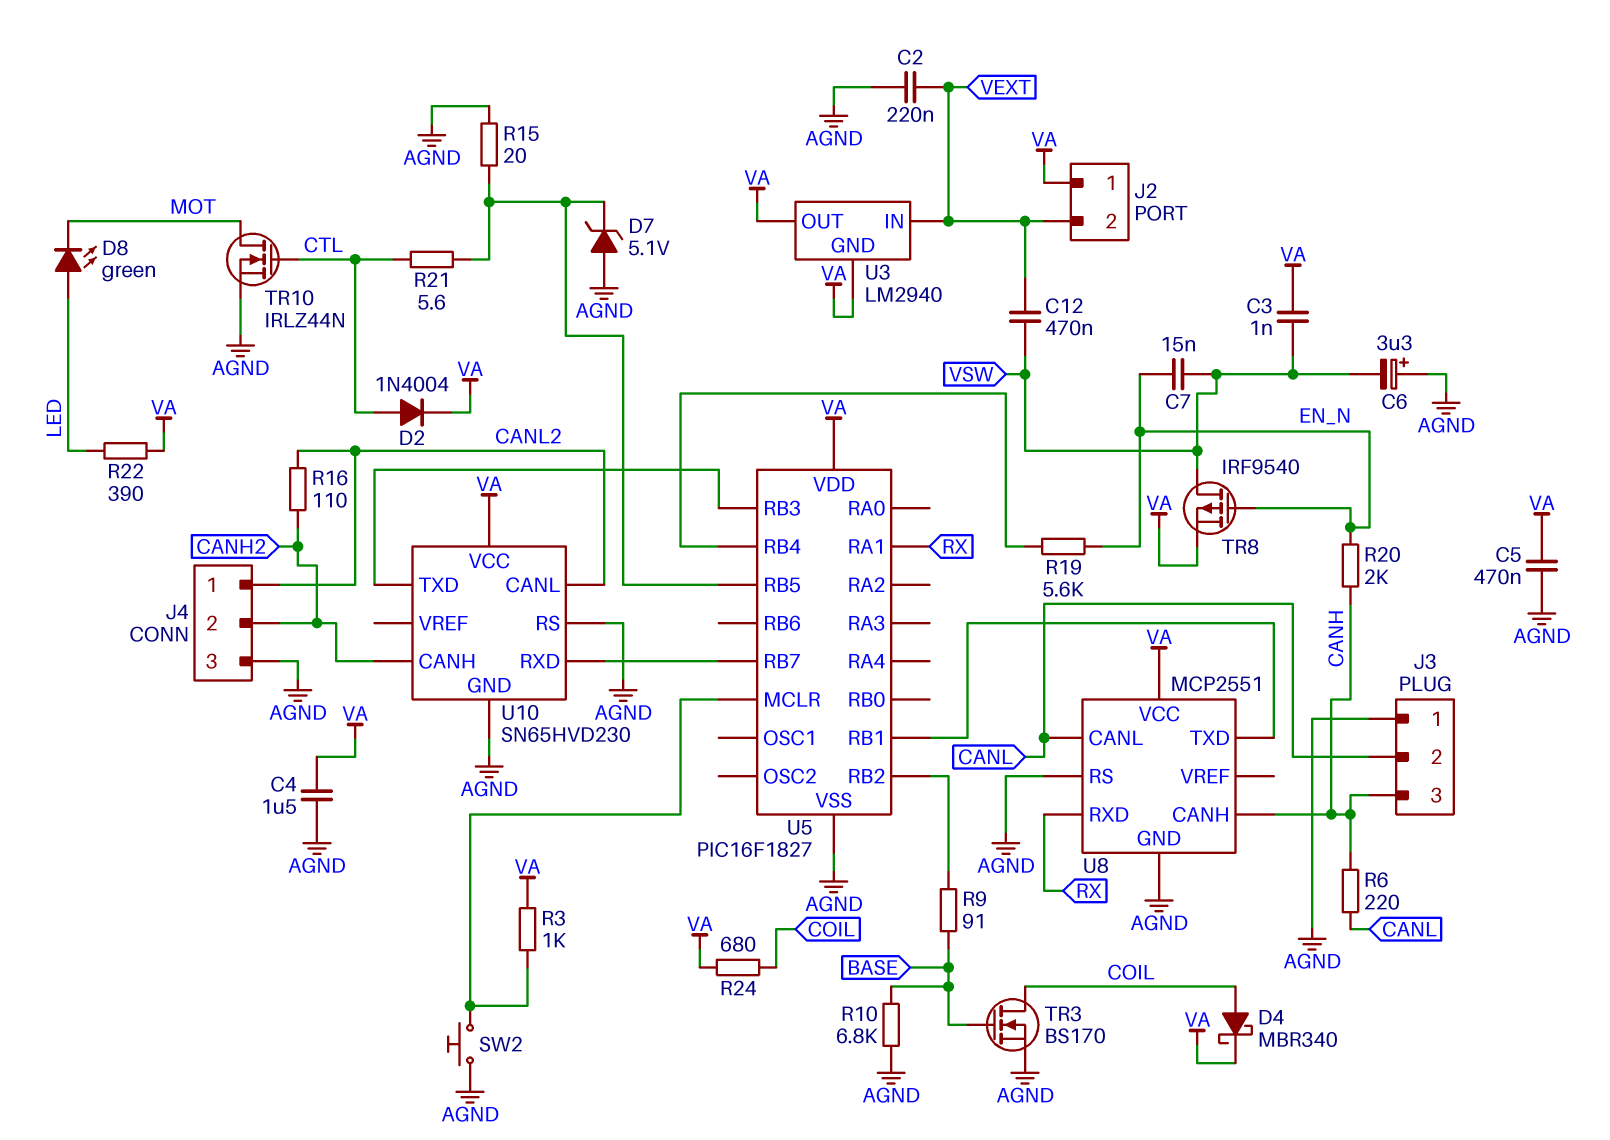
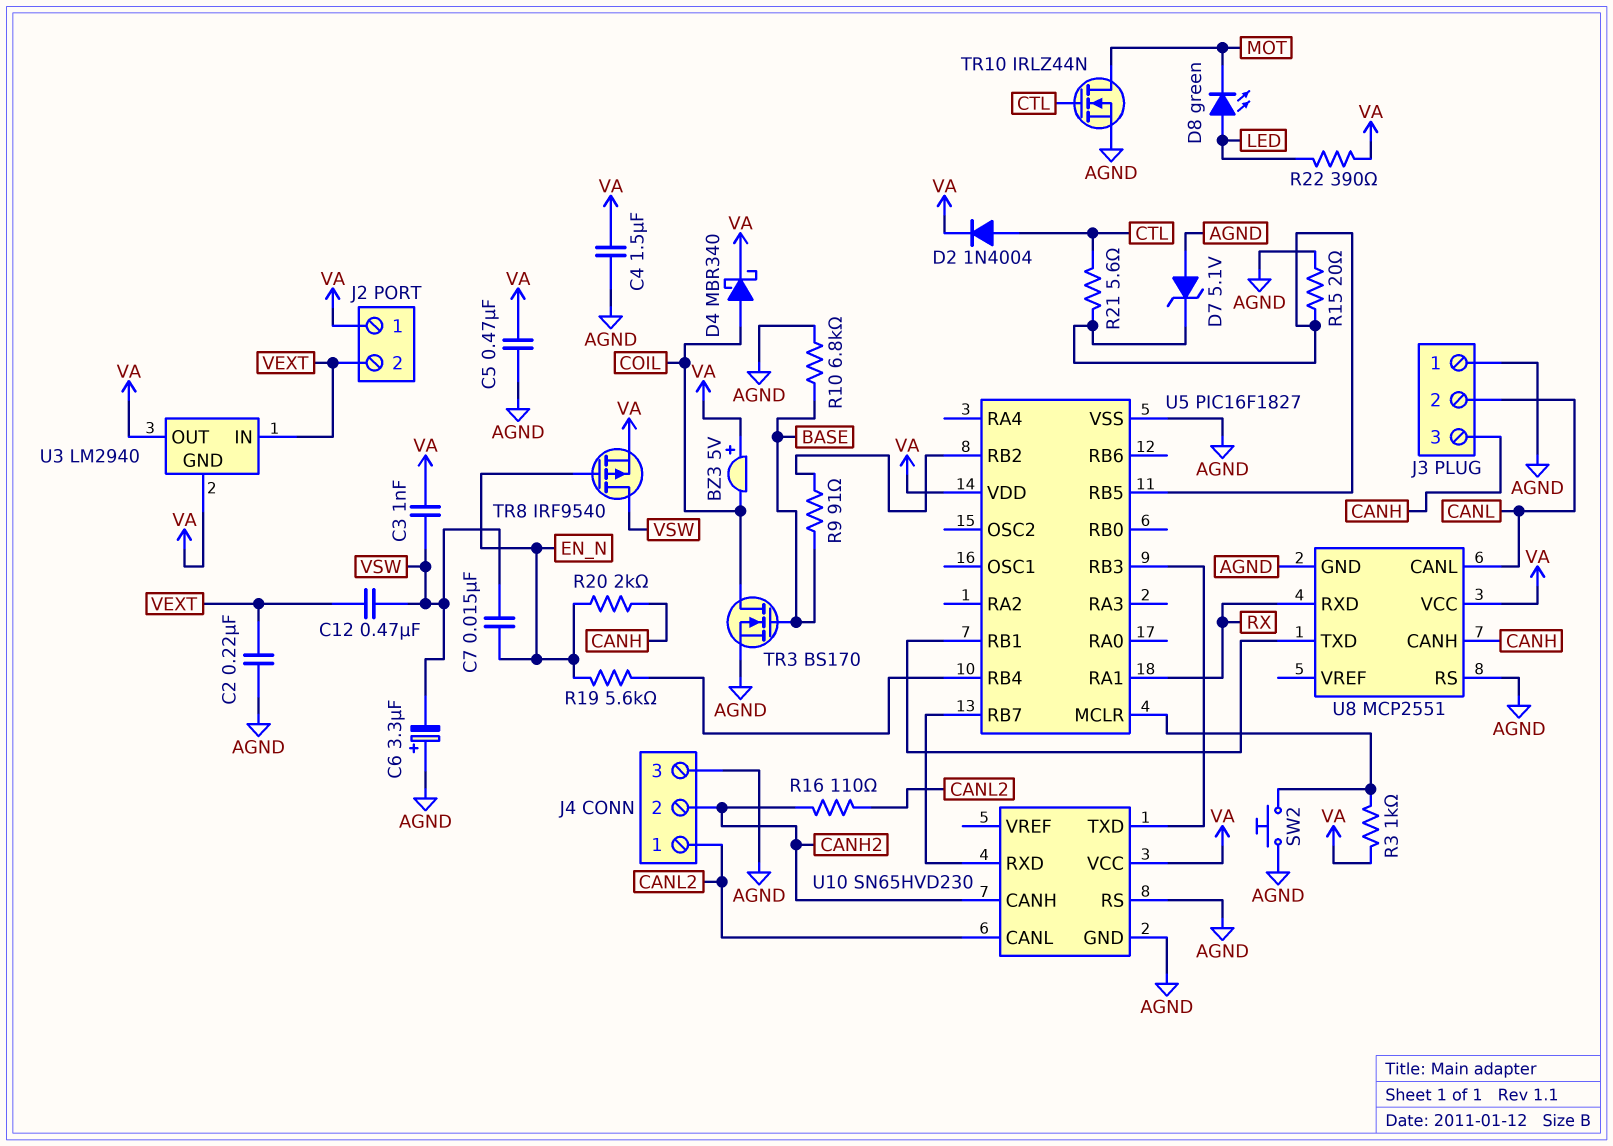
BZ3: none -> buzzer 5V (plus VA, minus COIL)
R6: 220 (CANH, CANL) -> none
R24: 680 (COIL, VA) -> none

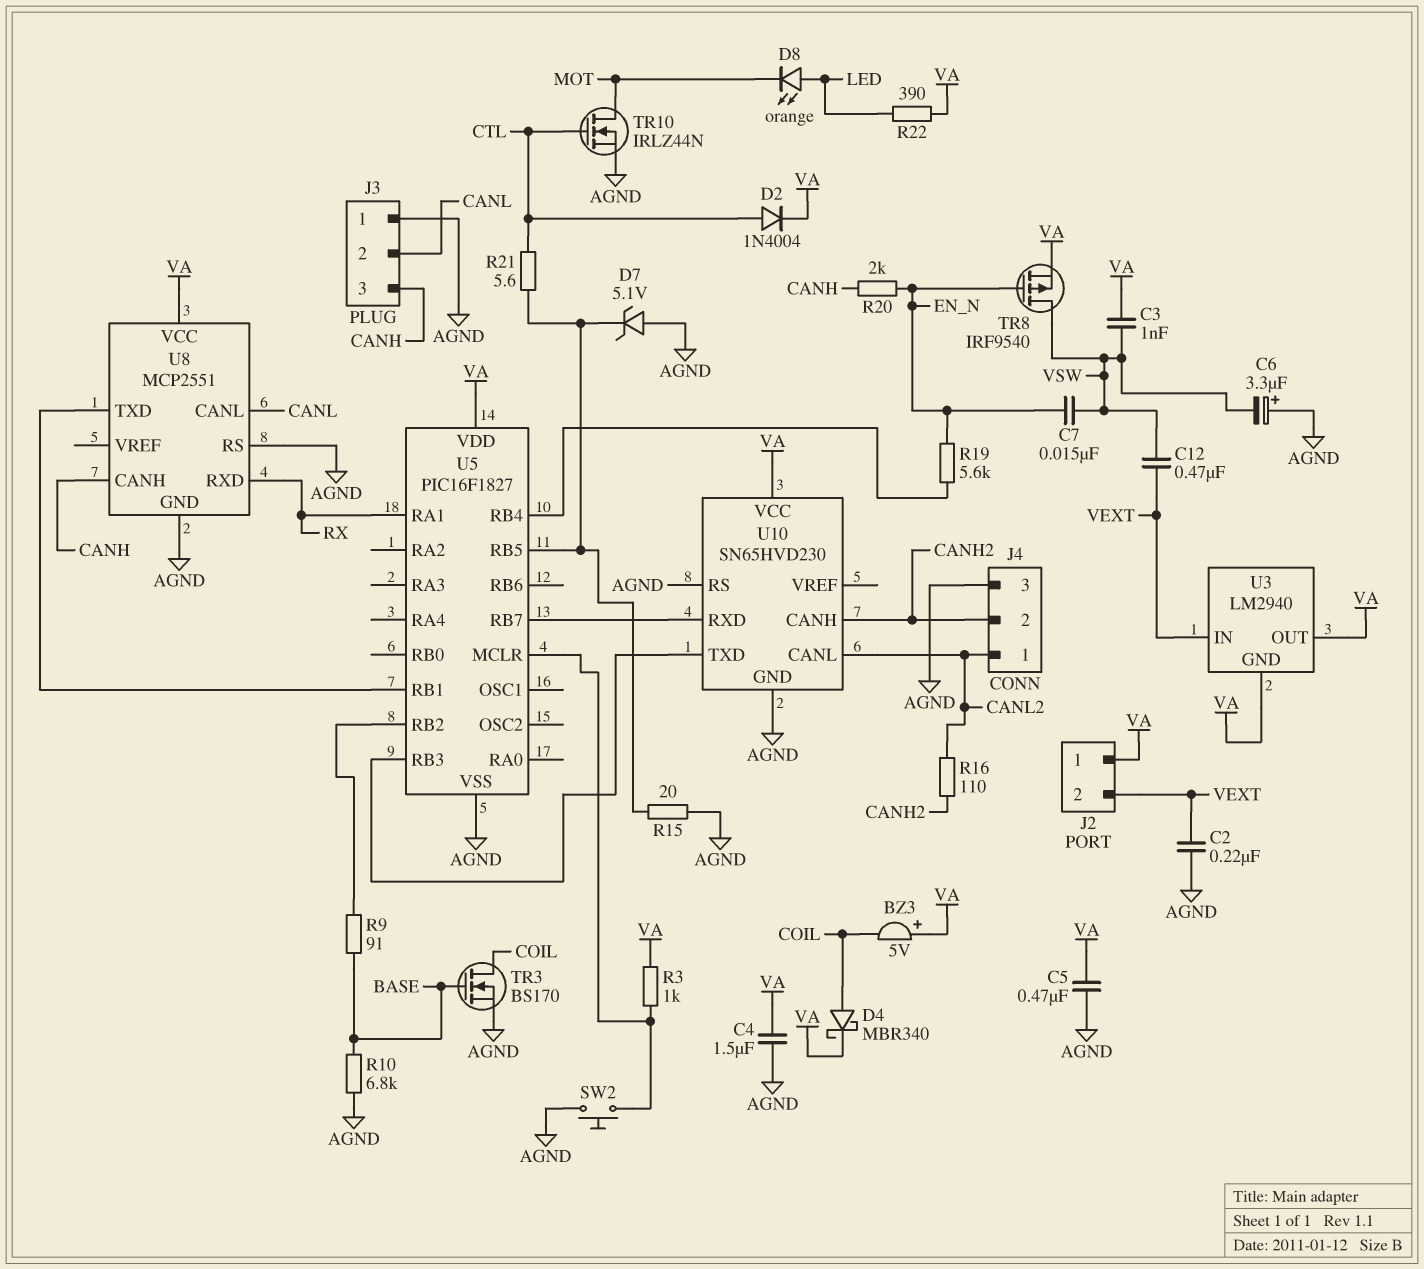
D8: LED green (A LED, K MOT) -> LED orange (A LED, K MOT)

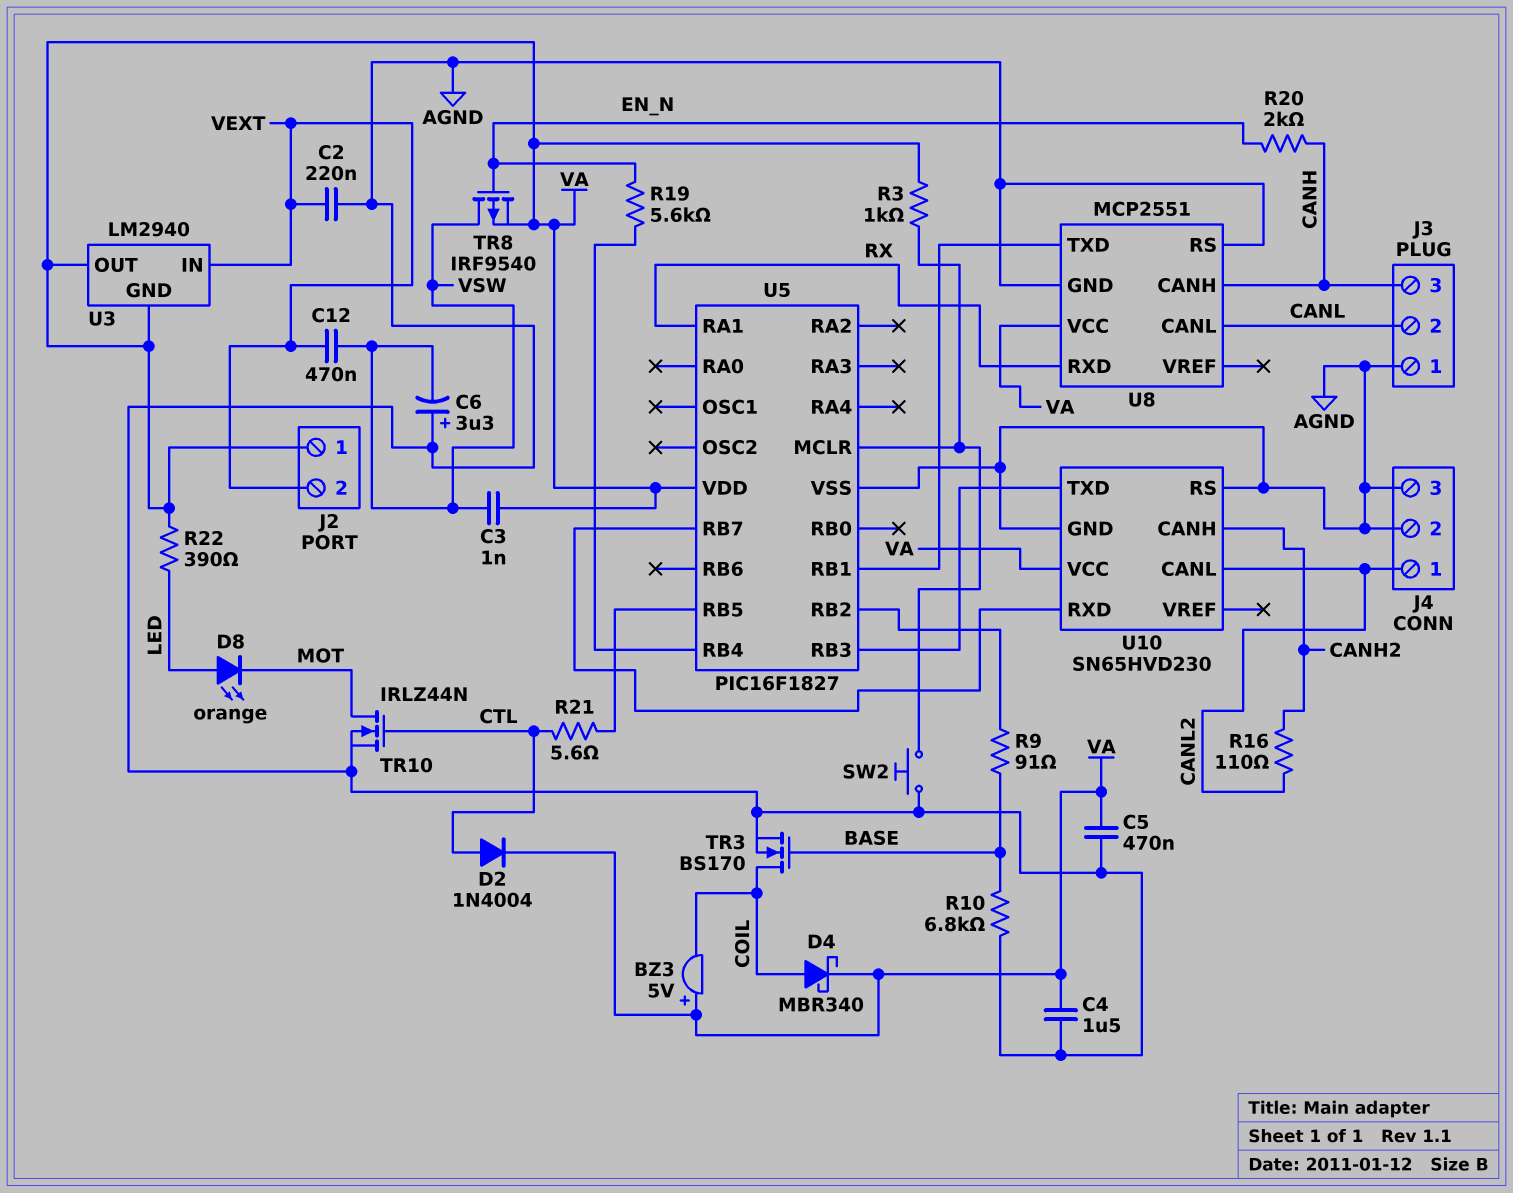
C7: 15nF (EN_N, VSW) -> none
D7: zener 5.1V (A AGND, K U5/RB5) -> none
J4 pin 2: CANH2 -> AGND
R15: 20 (AGND, U5/RB5) -> none

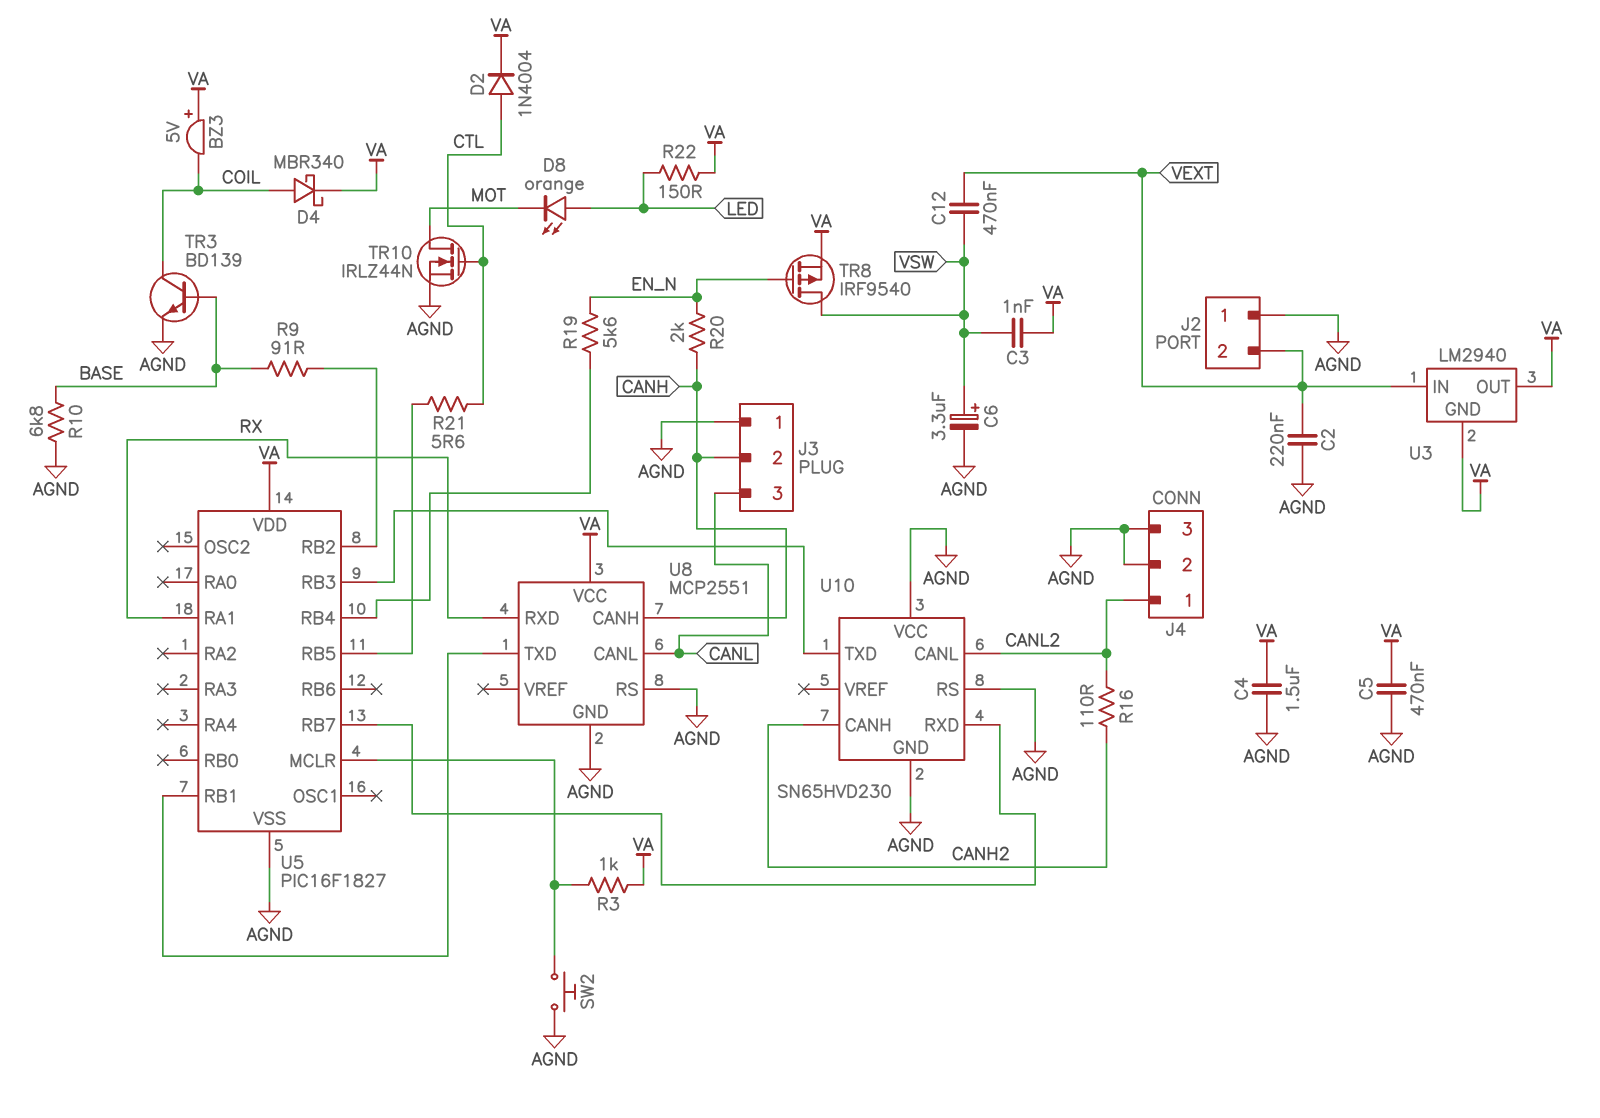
C6: 3.3uF (plus AGND, minus VSW) -> 3.3uF (plus VSW, minus AGND)
J2 pin 1: VA -> AGND
J3 pin 2: CANL -> CANH
J3 pin 3: CANH -> CANL
R22: 390 (LED, VA) -> 150 (LED, VA)
TR3: NMOS BS170 (G BASE, D COIL, S AGND) -> NPN BD139 (B BASE, C COIL, E AGND)
U10 pin VCC: VA -> AGND

